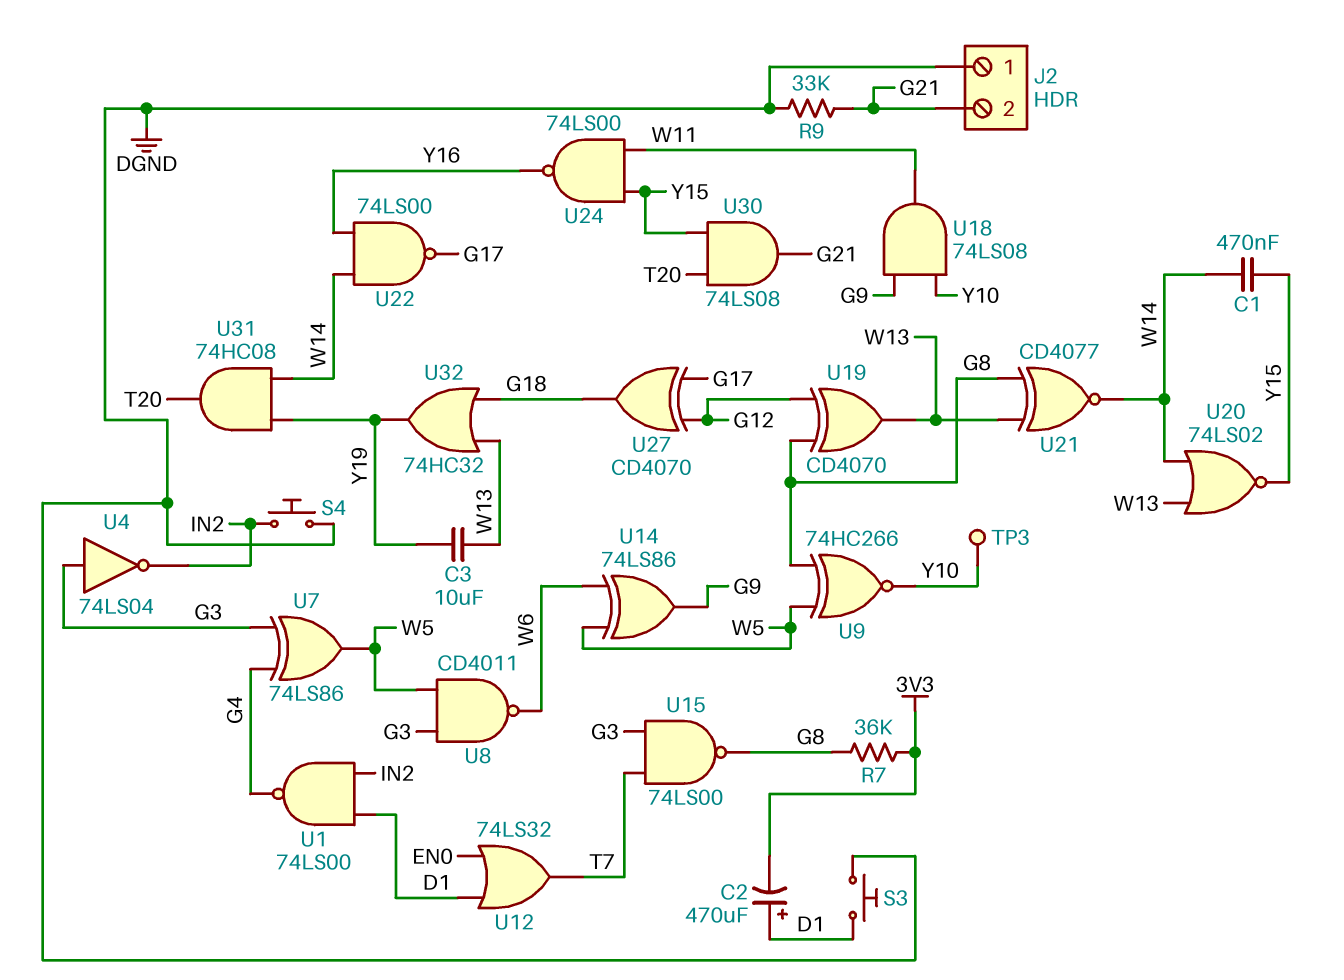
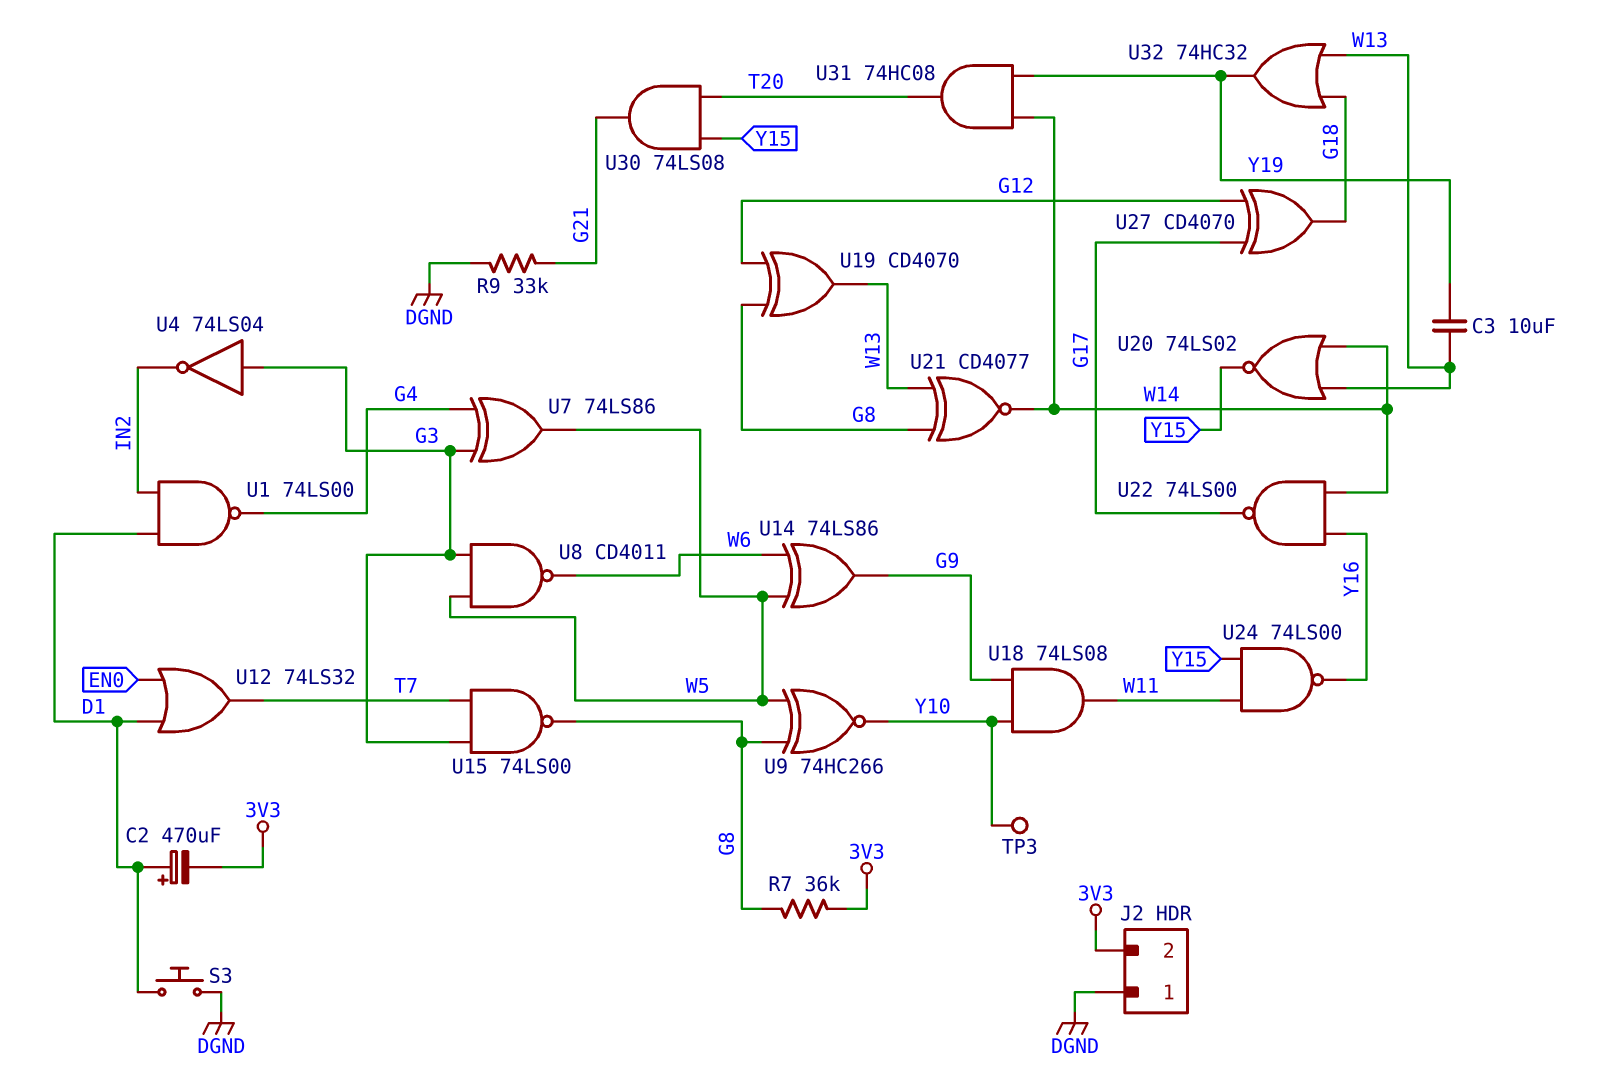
C1: 470nF (W14, Y15) -> none
J2 pin 2: G21 -> 3V3
S4: button (DGND, IN2) -> none

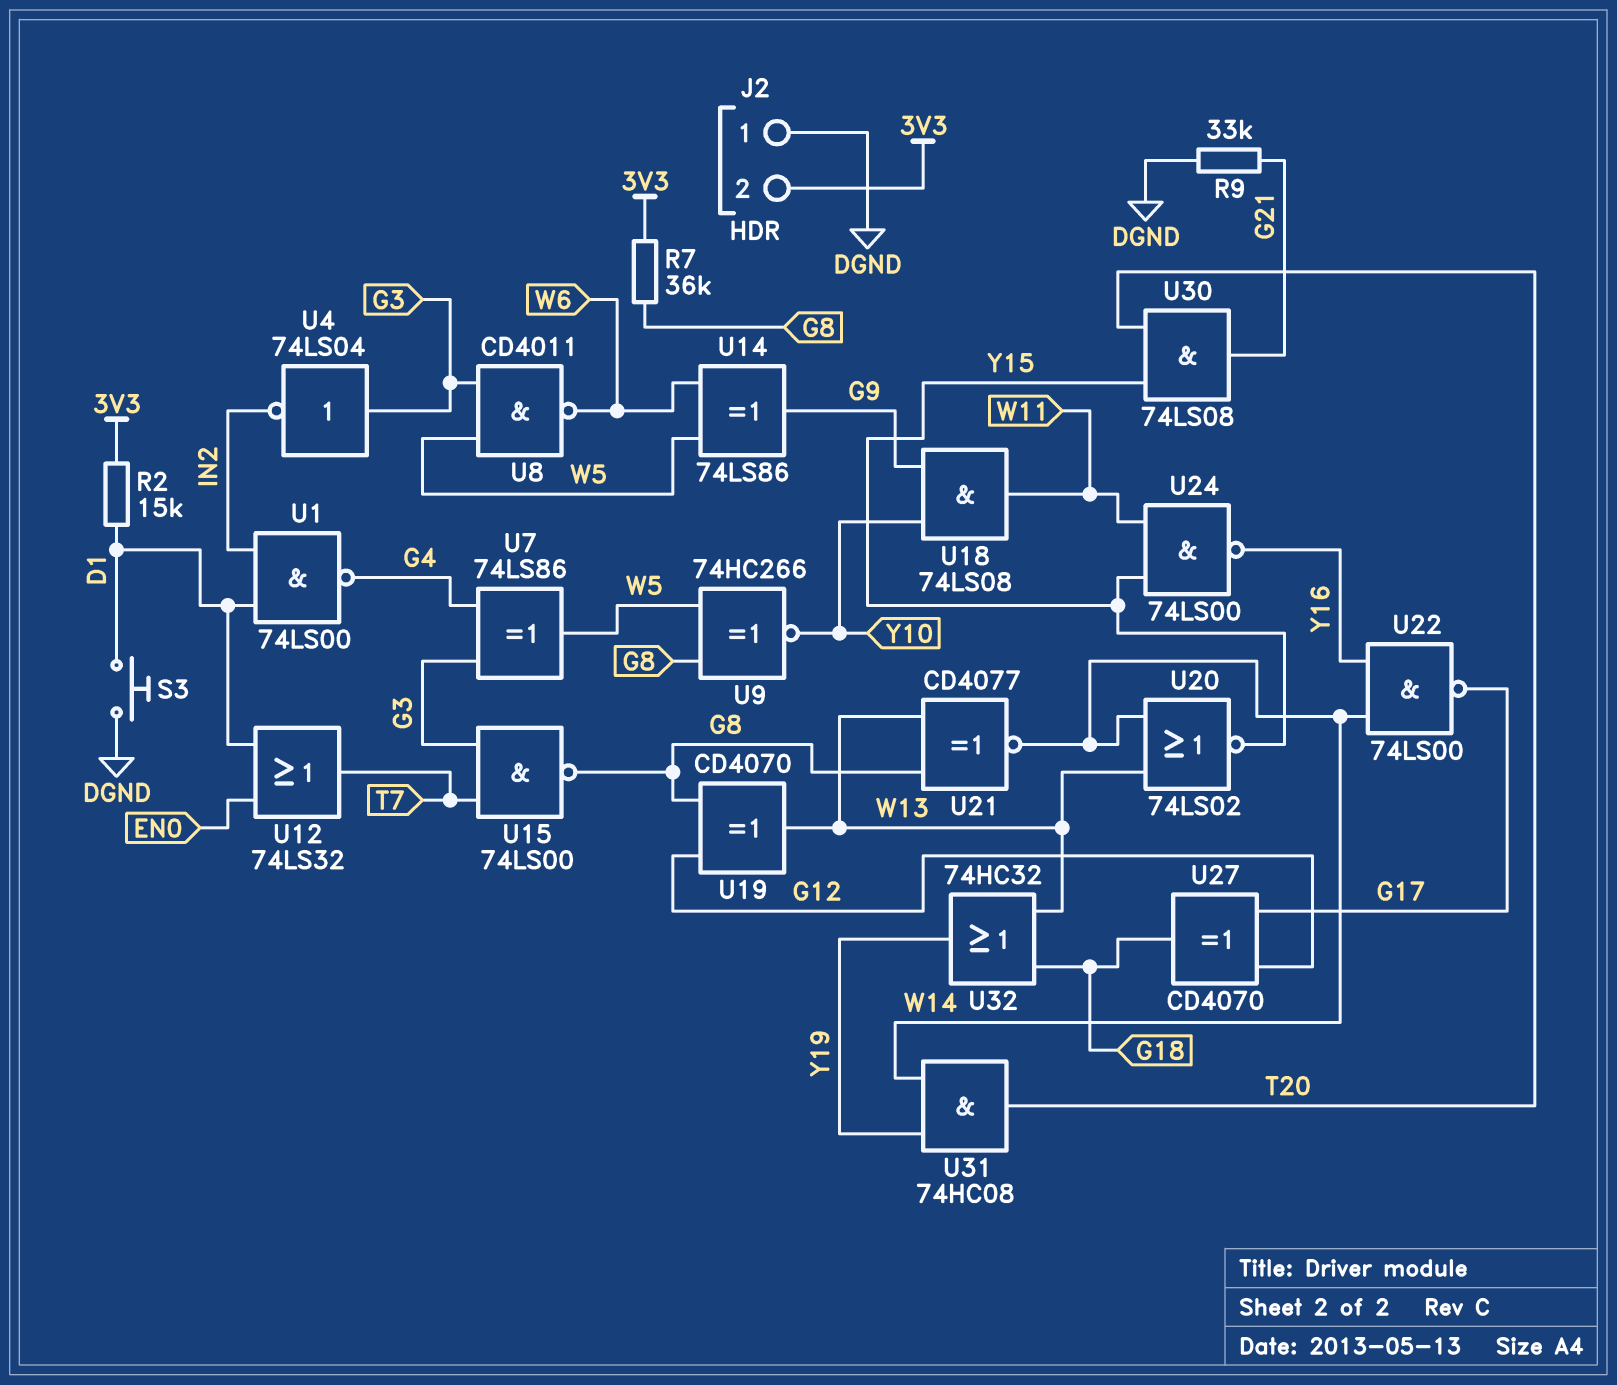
C2: 470uF (plus D1, minus 3V3) -> none
C3: 10uF (W13, Y19) -> none
R2: none -> 15k (3V3, D1)
TP3: test point (Y10) -> none

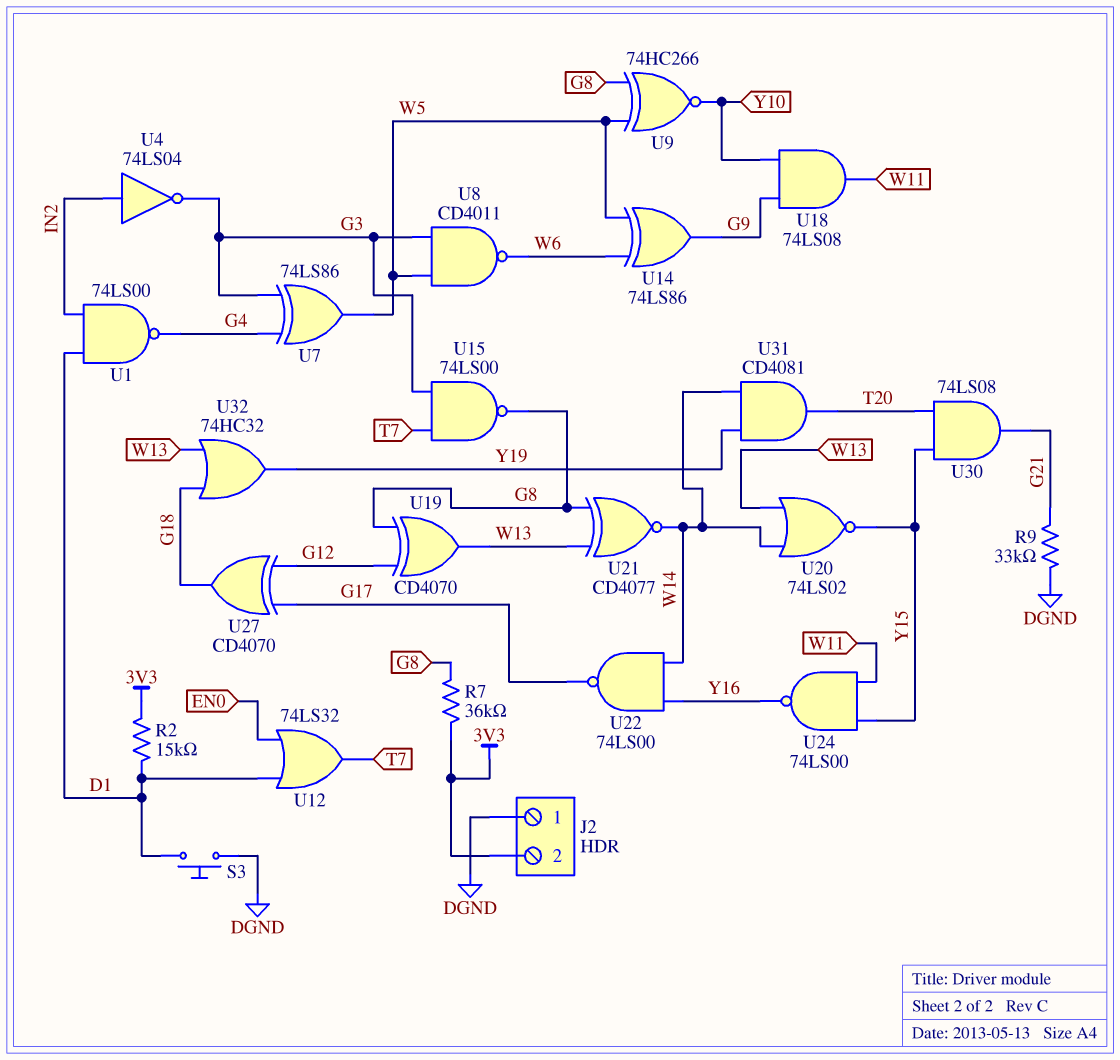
U4: NOT 74LS04 (in G3, out IN2) -> NOT 74LS04 (in IN2, out G3)
U31: AND 74HC08 (in W14, in Y19, out T20) -> AND CD4081 (in W14, in Y19, out T20)

